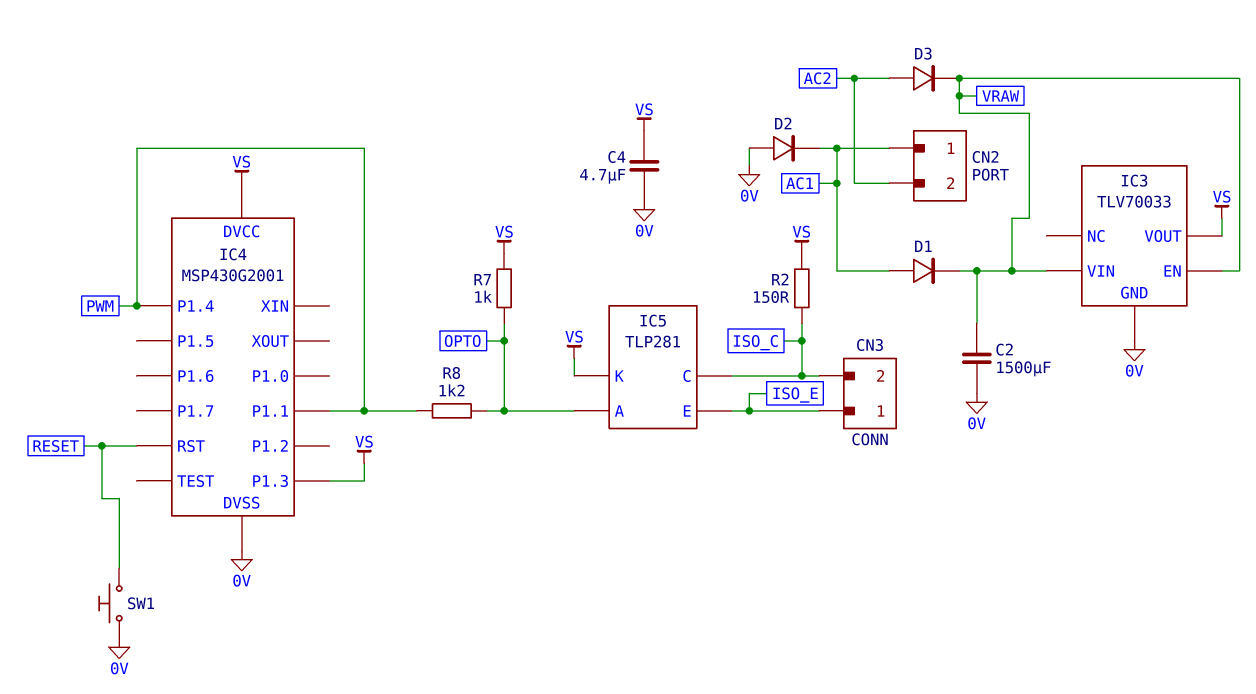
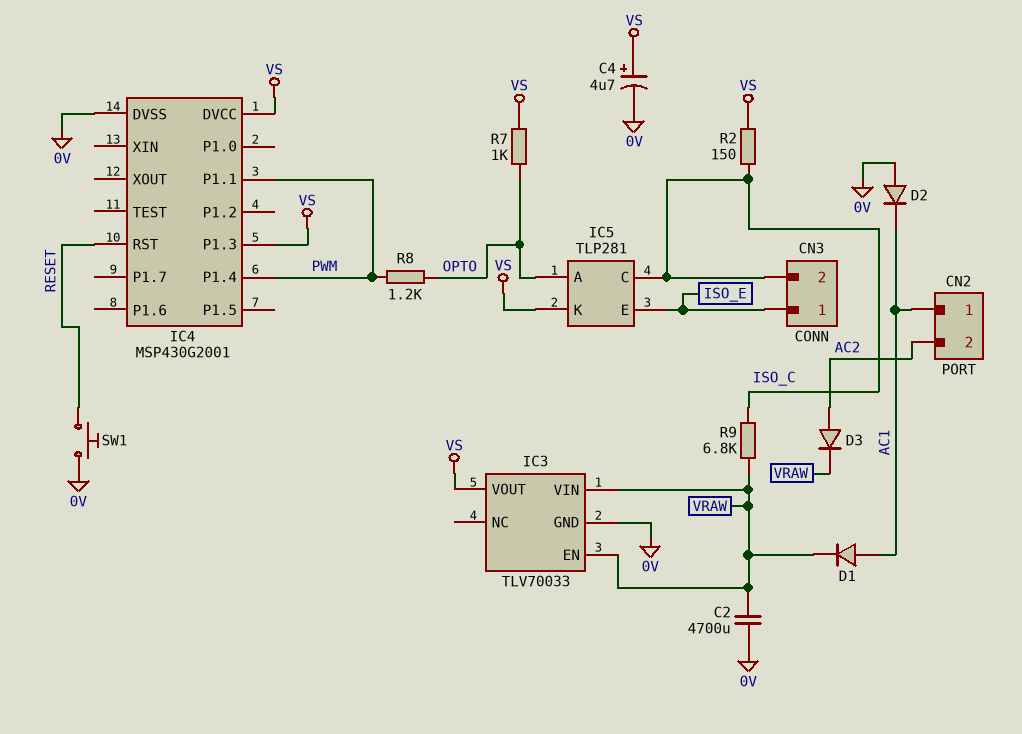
C2: 1500uF (0V, VRAW) -> 4700uF (0V, VRAW)
C4: 4.7uF (0V, VS) -> 4.7uF (plus VS, minus 0V)
R9: none -> 6.8k (ISO_C, VRAW)

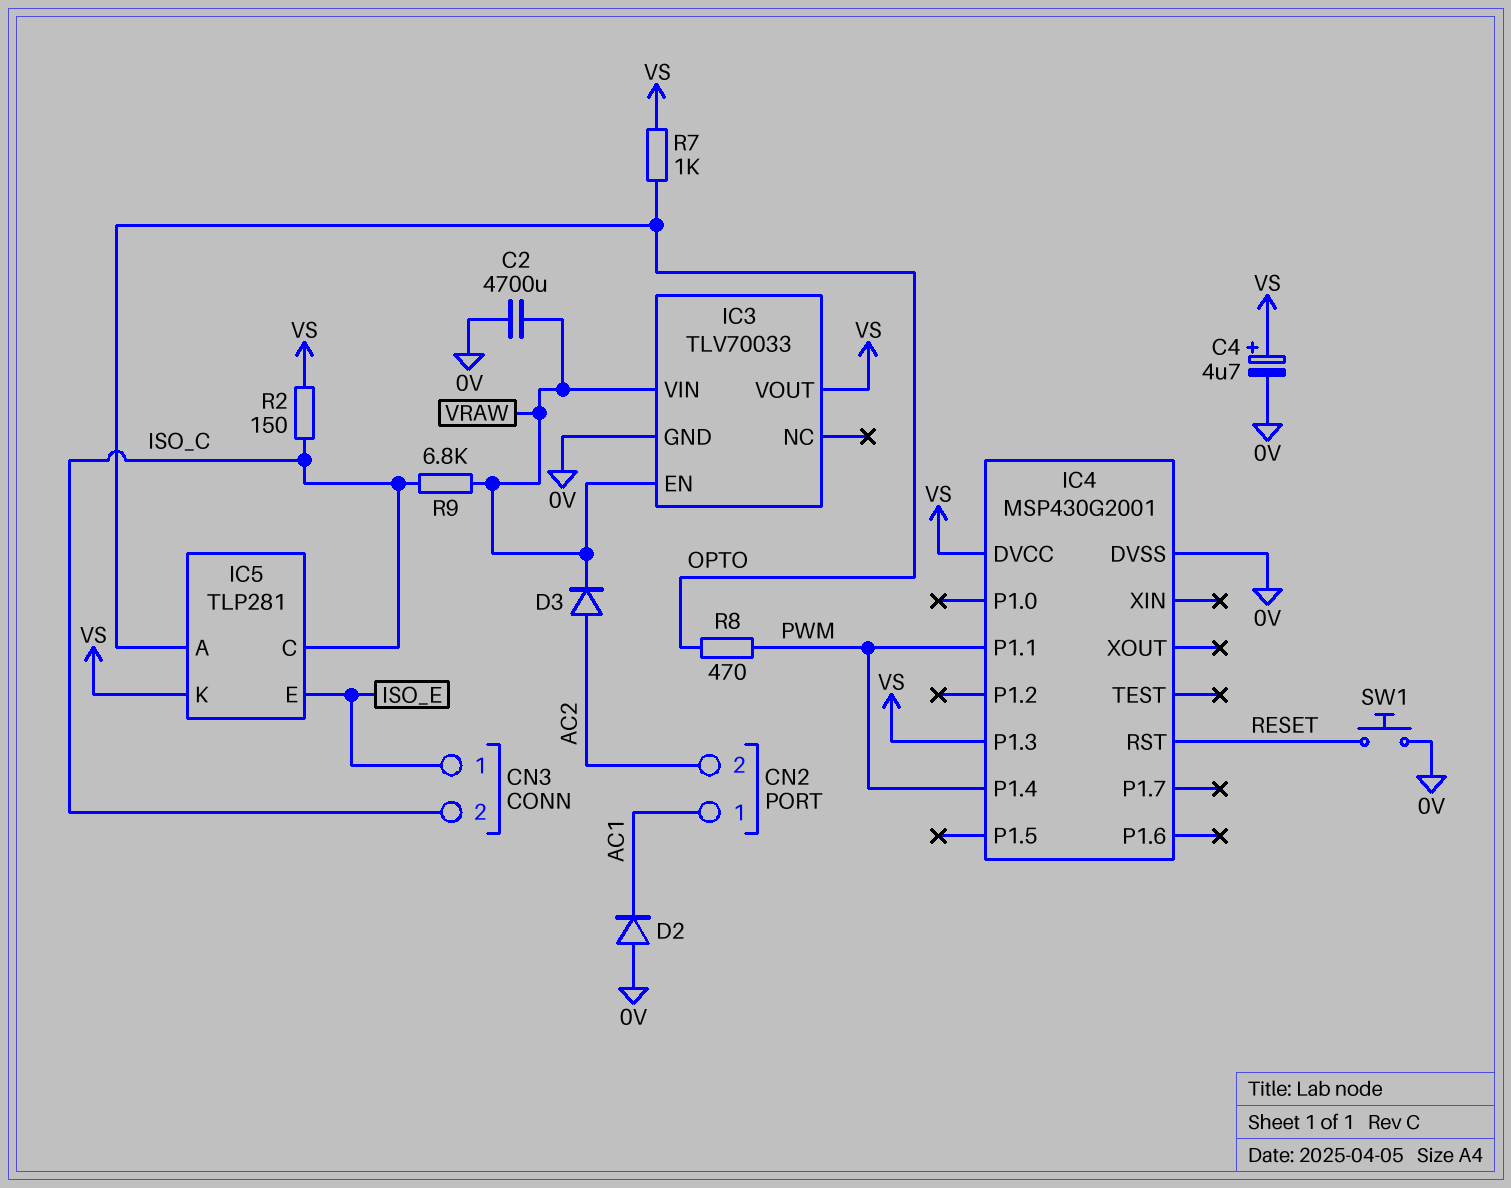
D1: diode (A AC1, K VRAW) -> none
R8: 1.2k (OPTO, PWM) -> 470 (OPTO, PWM)

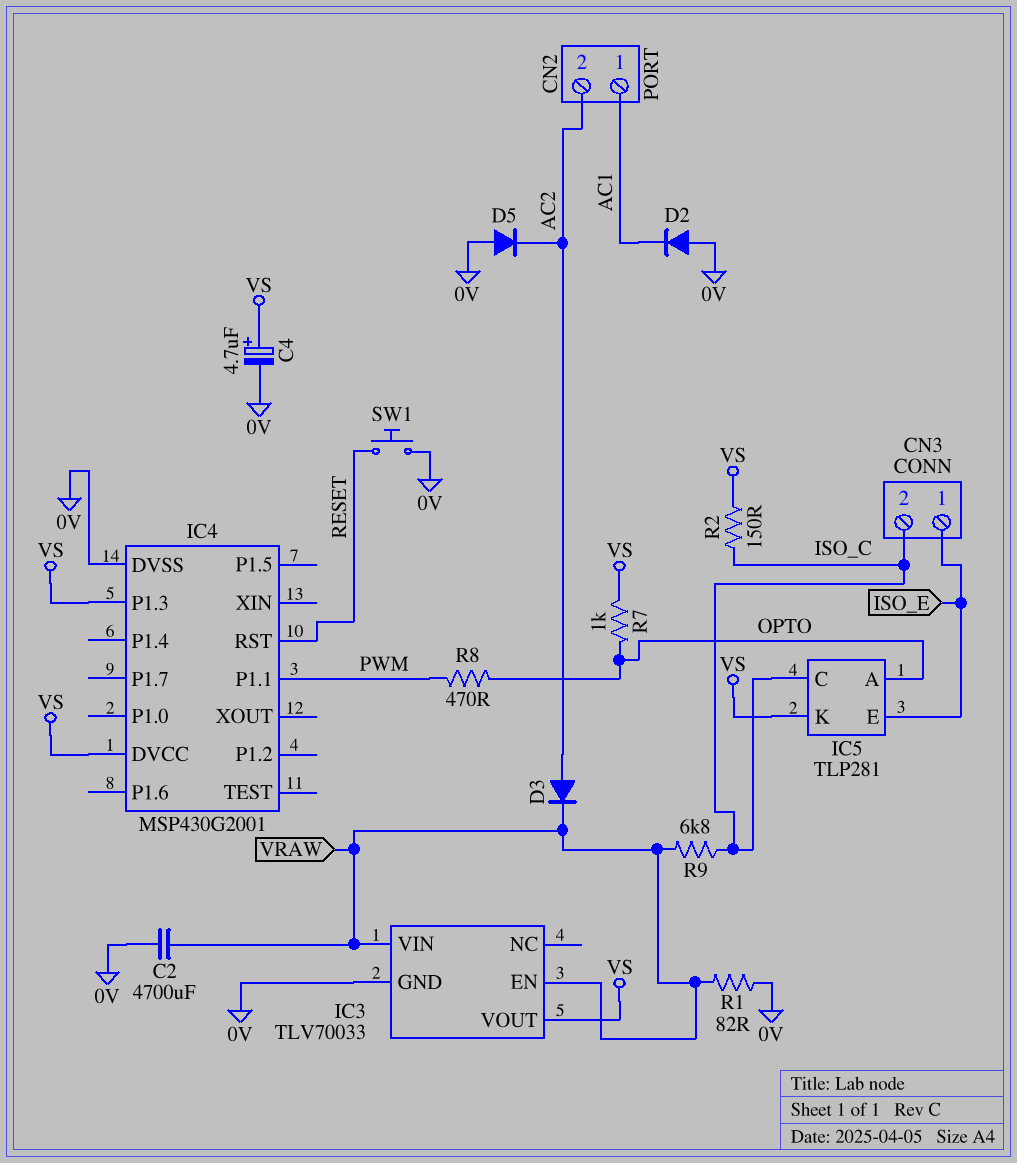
D5: none -> diode (A 0V, K AC2)
IC4 pin P1.4: PWM -> none
R1: none -> 82 (0V, VRAW)

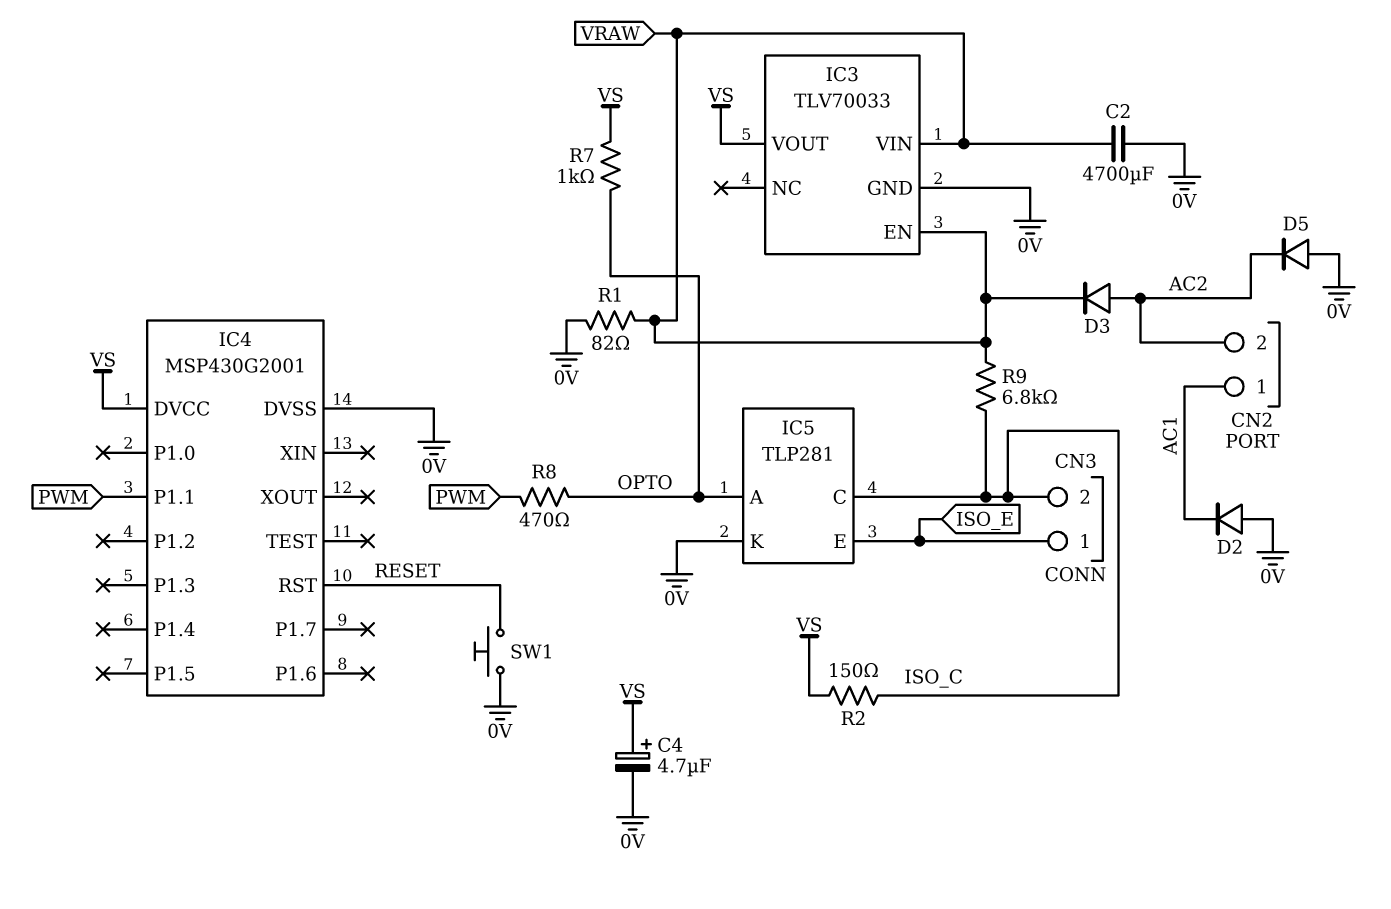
IC4 pin P1.3: VS -> none
IC5 pin K: VS -> 0V

